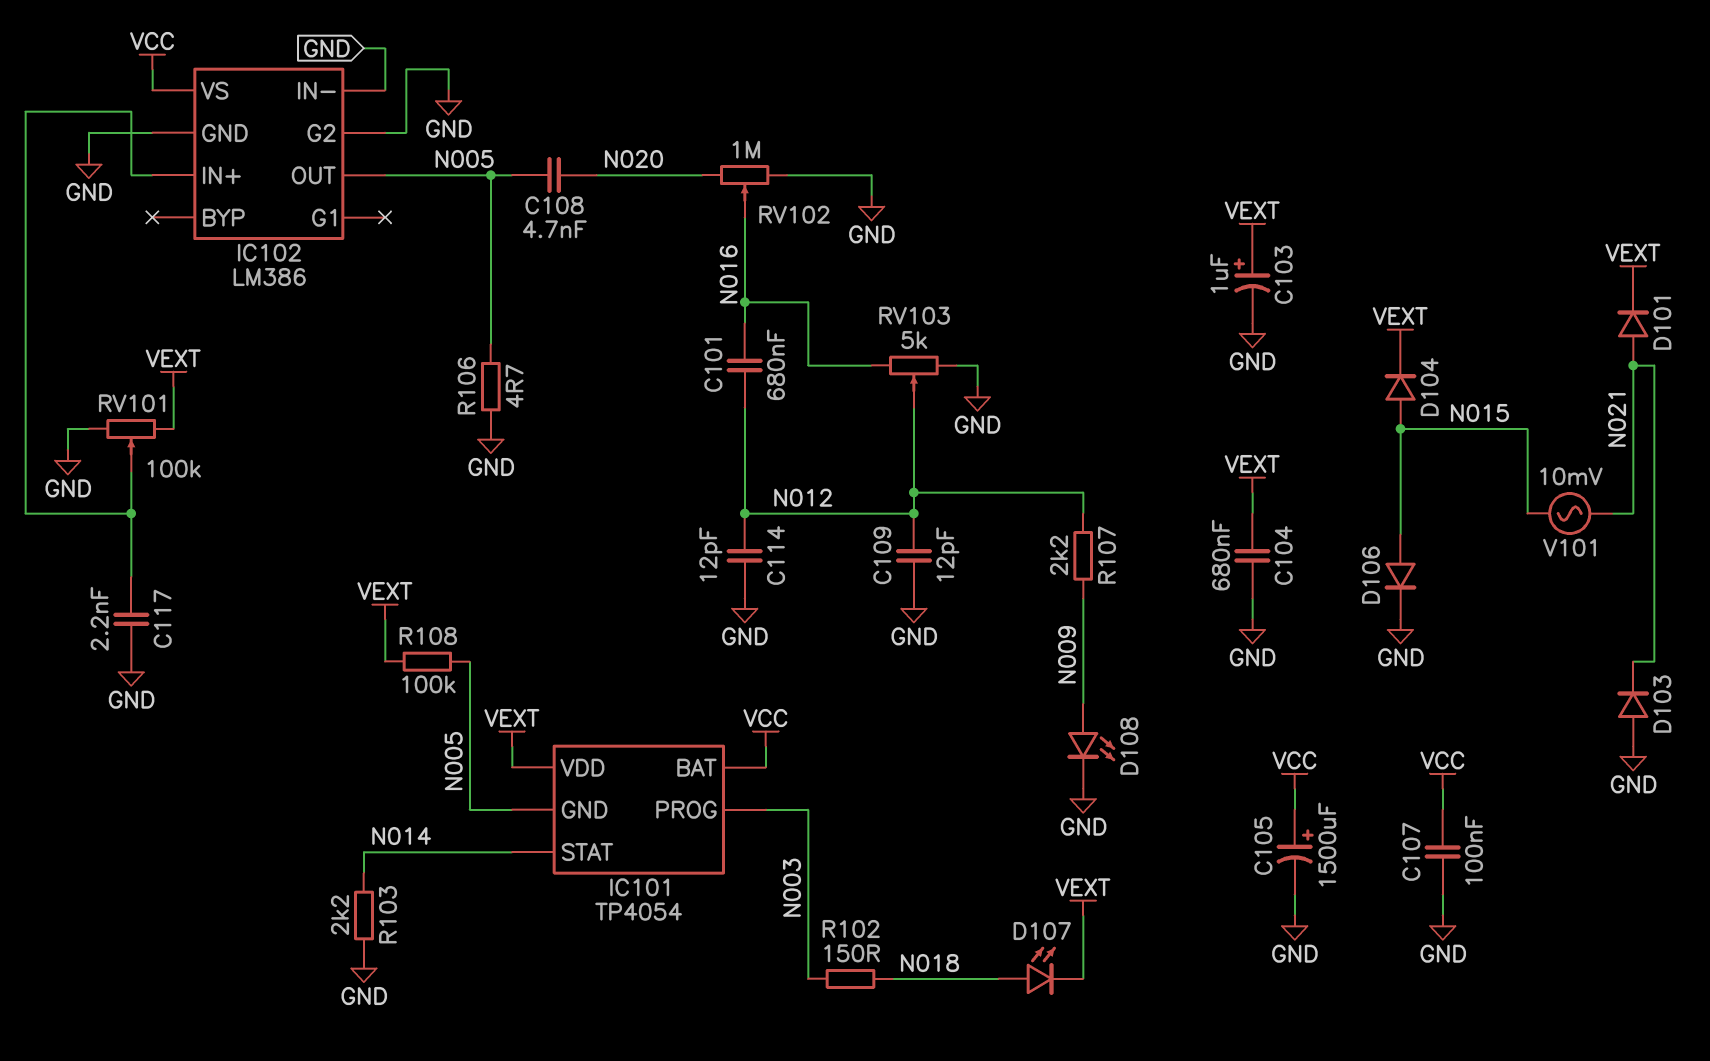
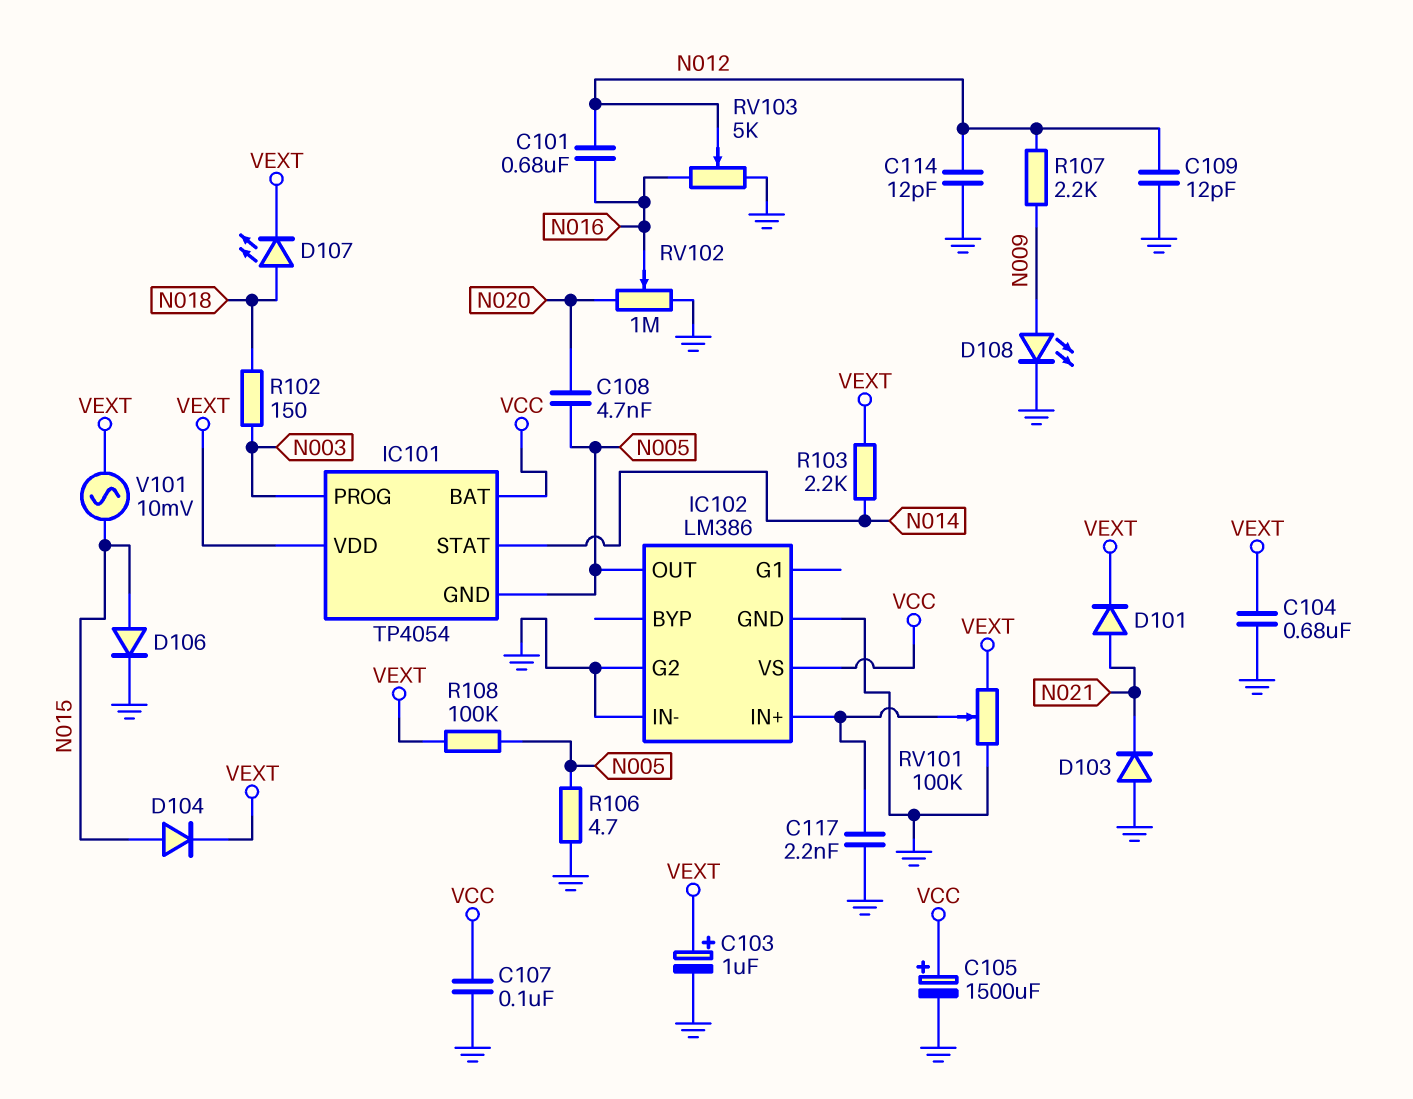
R103: 2.2k (GND, N014) -> 2.2k (N014, VEXT)
V101: AC 10mV (N015, N021) -> AC 10mV (N015, VEXT)

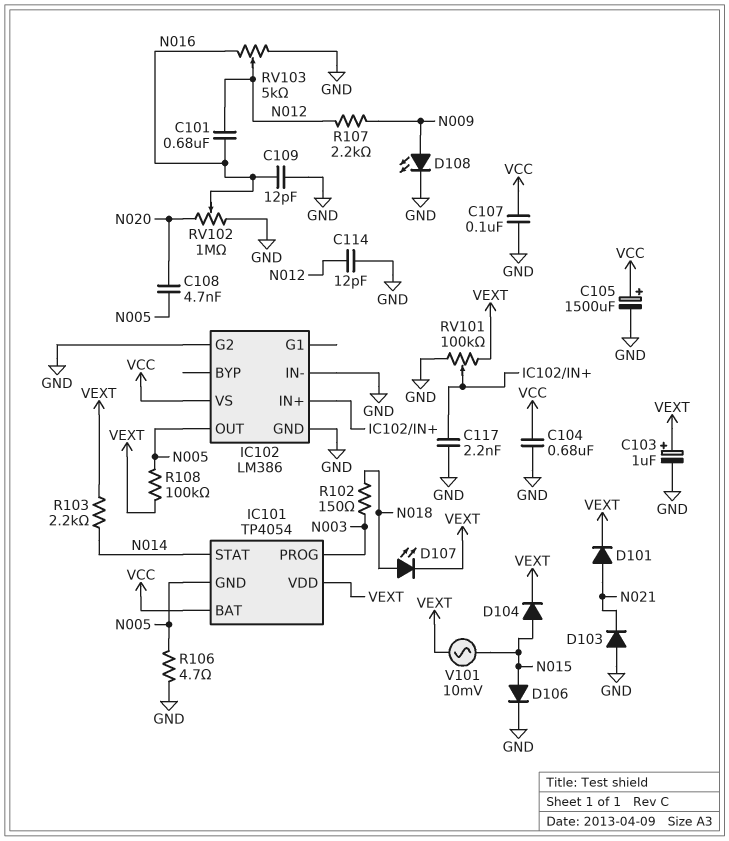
C104: 680nF (GND, VEXT) -> 680nF (GND, VCC)
C109: 12pF (GND, N012) -> 12pF (GND, N016)

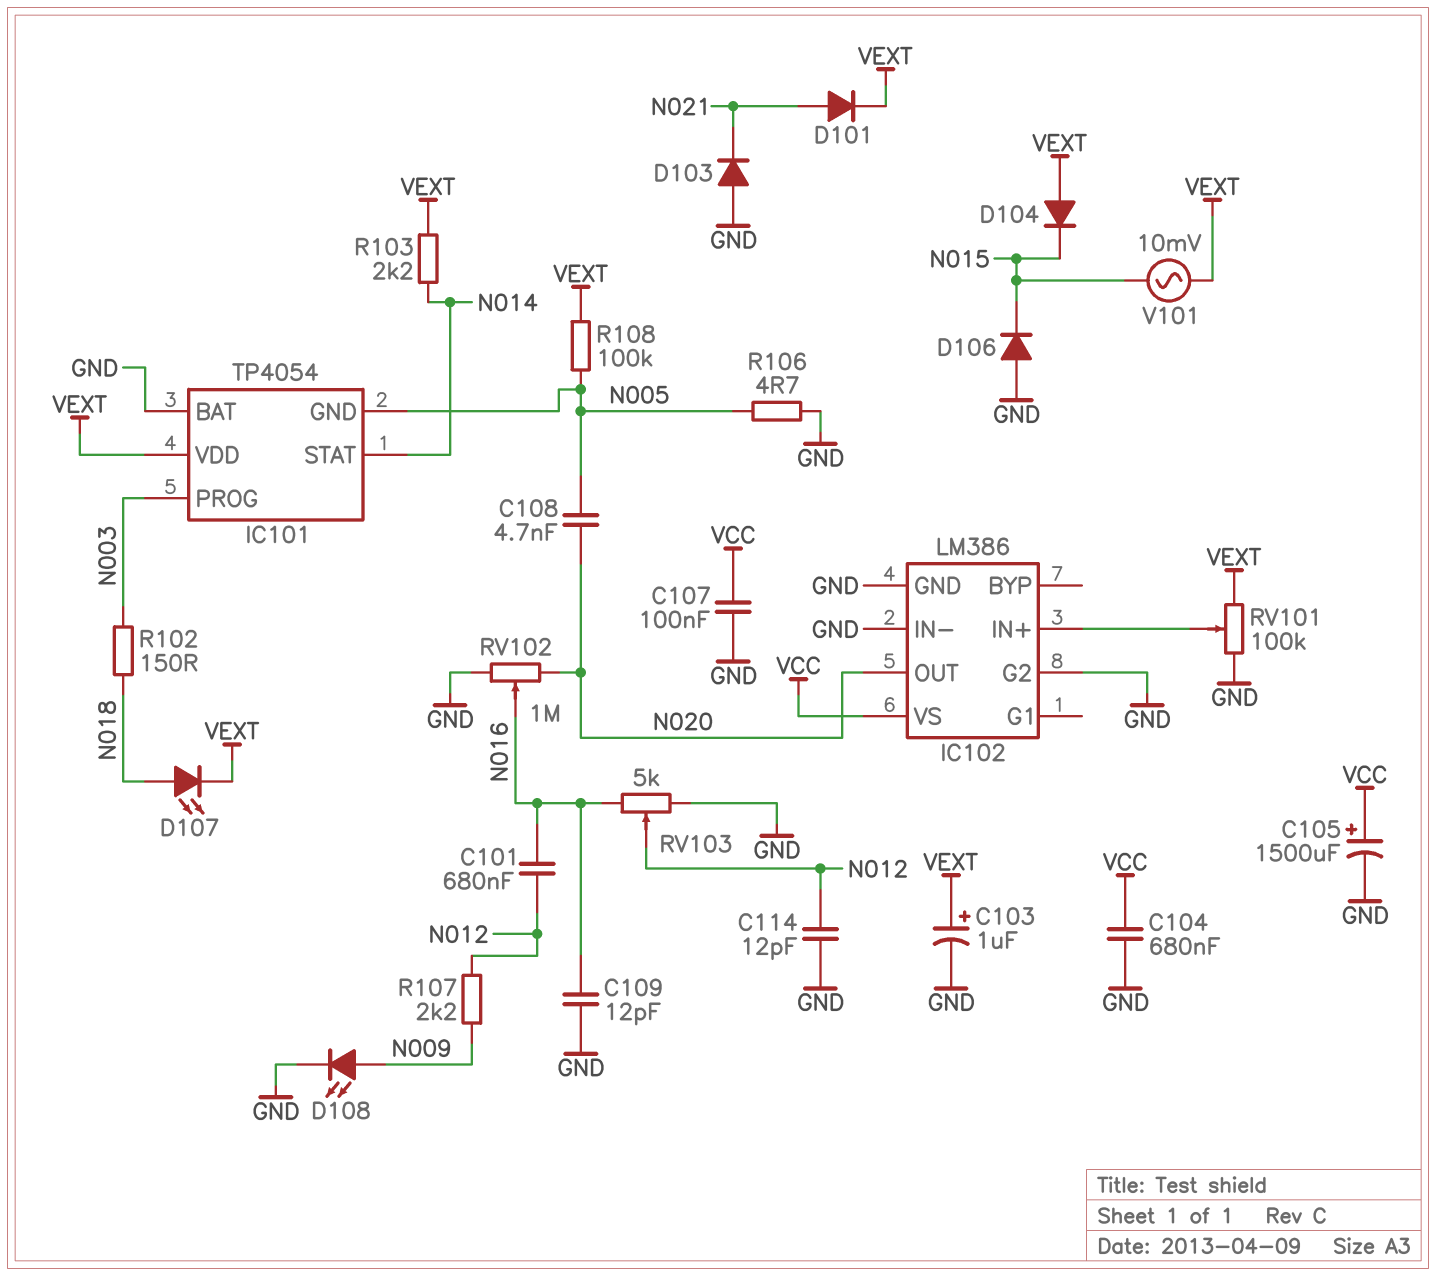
C117: 2.2nF (GND, IC102/IN+) -> none
D104: diode (A N015, K VEXT) -> diode (A VEXT, K N015)
D106: diode (A N015, K GND) -> diode (A GND, K N015)
IC101 pin BAT: VCC -> GND
IC102 pin OUT: N005 -> N020

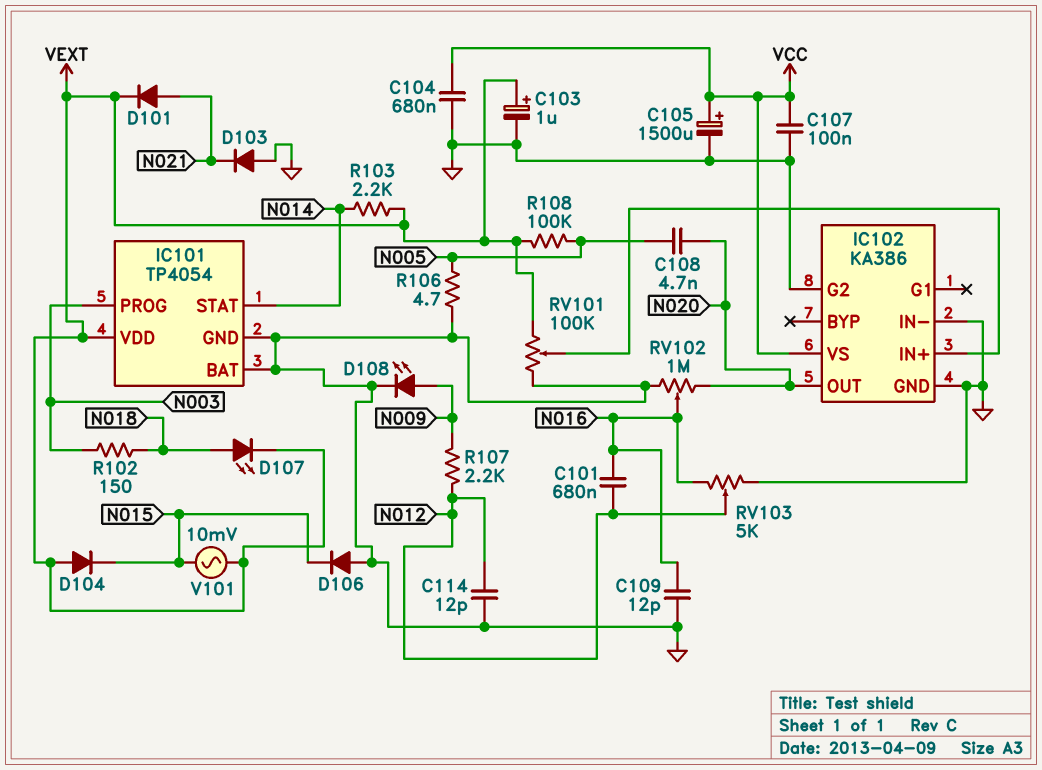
IC101 pin GND: N005 -> GND
IC102: LM386 -> KA386

